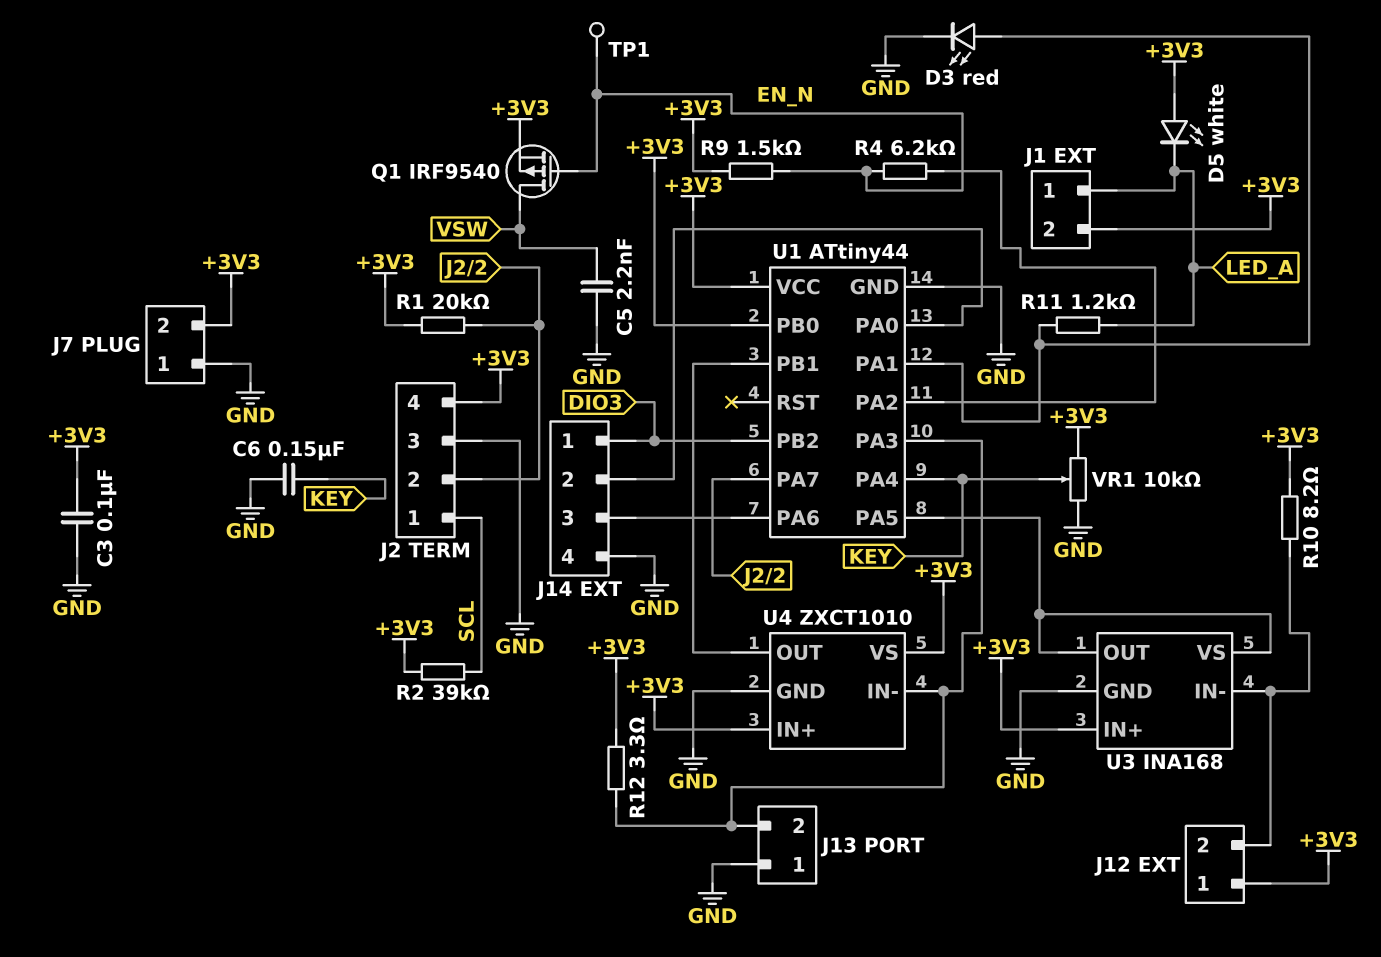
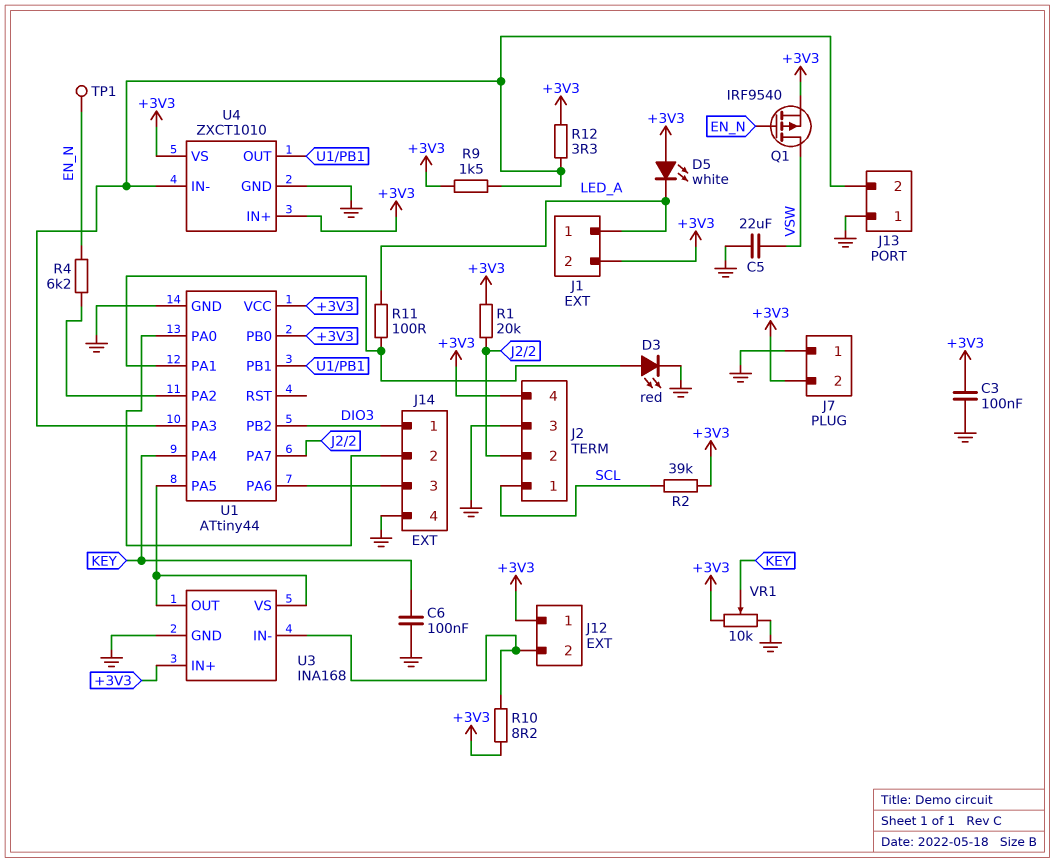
C5: 2.2nF (GND, VSW) -> 22uF (GND, VSW)
C6: 150nF (GND, KEY) -> 100nF (GND, KEY)
R9: 1.5k (+3V3, EN_N) -> 1.5k (+3V3, J13/2)
R11: 1.2k (LED_A, U1/PA1) -> 100 (LED_A, U1/PA1)

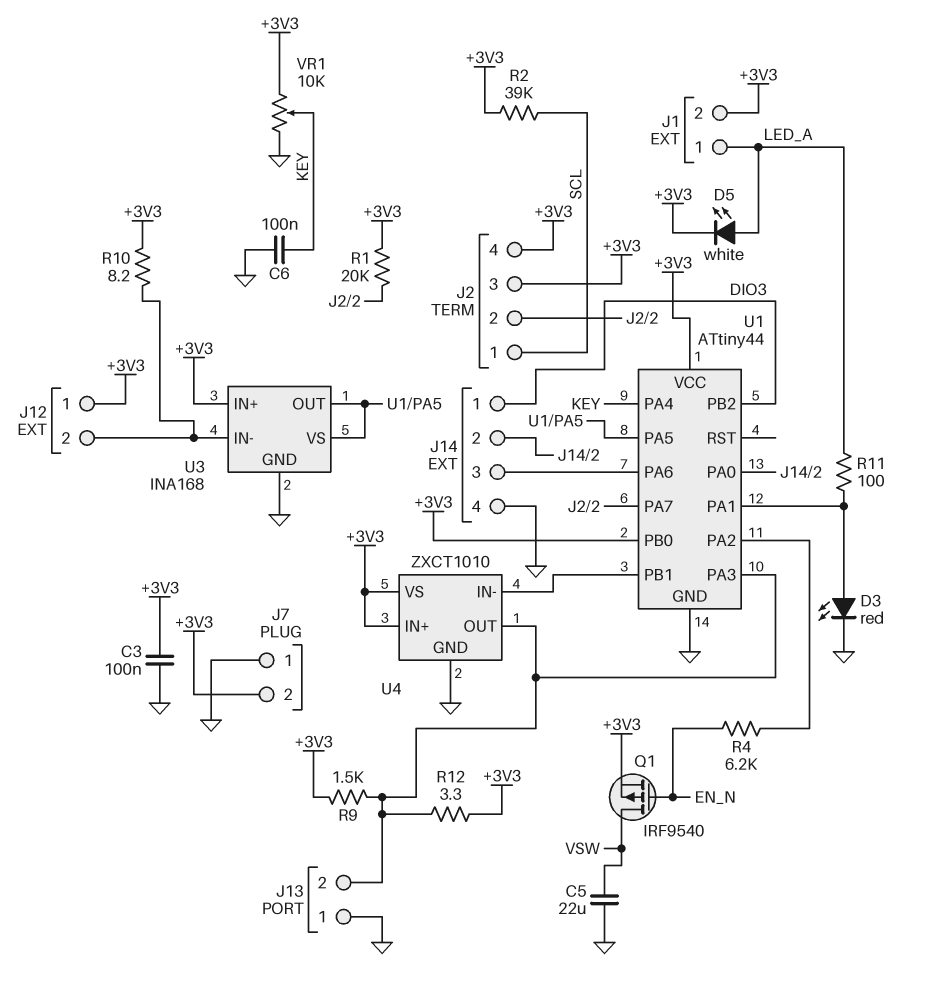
D5: LED white (A +3V3, K LED_A) -> LED white (A LED_A, K +3V3)
J2 pin 3: GND -> +3V3
TP1: test point (EN_N) -> none
U4 pin IN-: J13/2 -> U1/PB1
U4 pin OUT: U1/PB1 -> J13/2

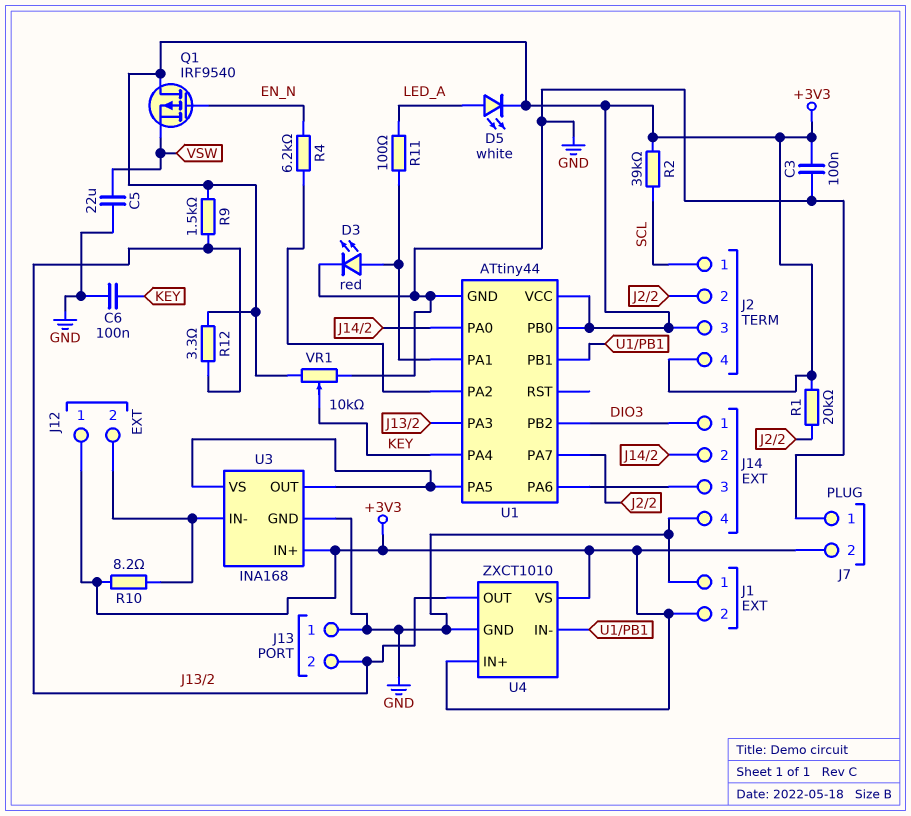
J1 pin 1: LED_A -> GND
Q1: PMOS IRF9540 (G EN_N, D VSW, S +3V3) -> PMOS IRF9540 (G EN_N, D +3V3, S VSW)

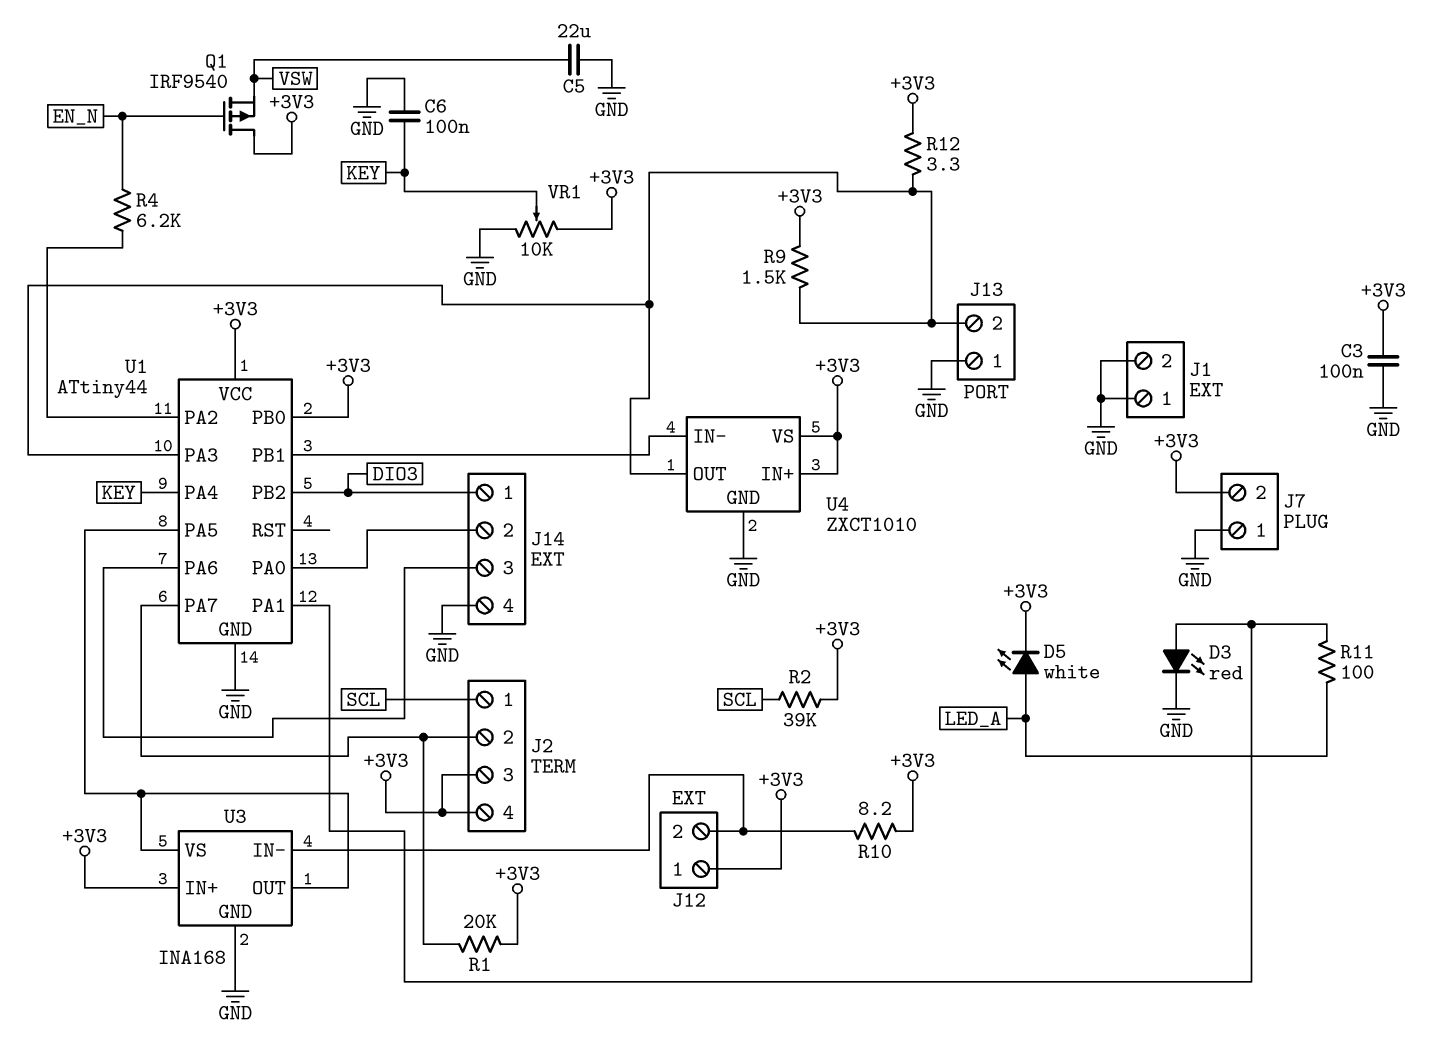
J1 pin 2: +3V3 -> GND

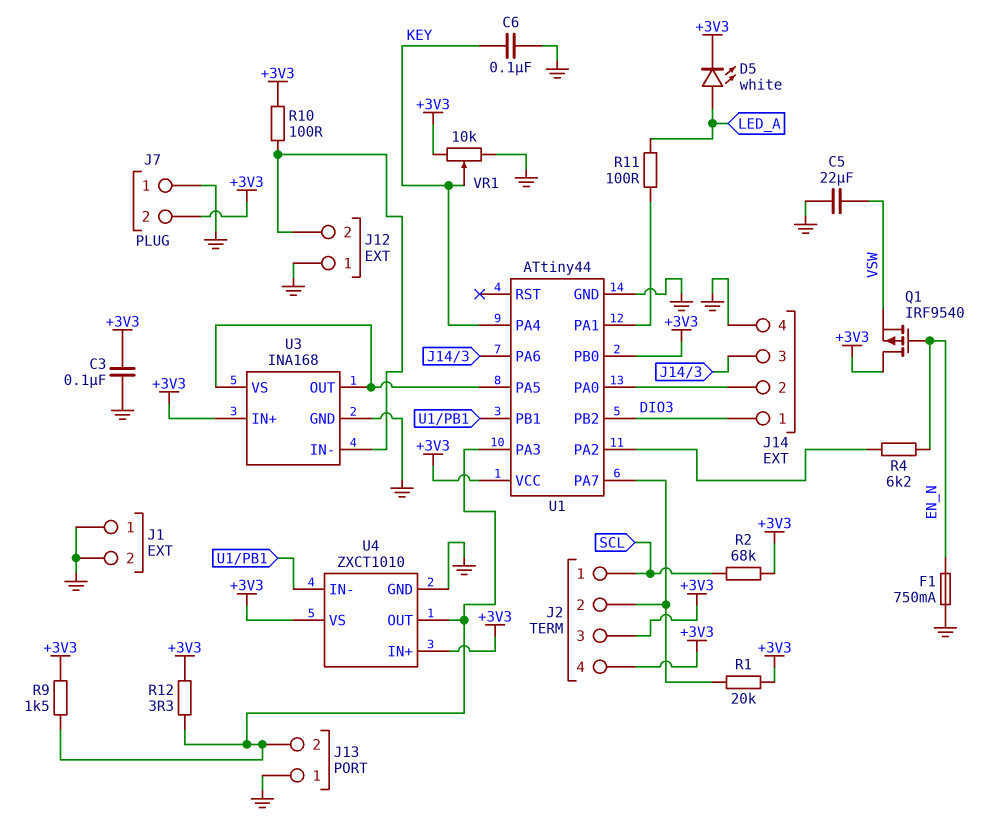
D3: LED red (A U1/PA1, K GND) -> none
F1: none -> 750mA (EN_N, GND)
J12 pin 1: +3V3 -> GND
R2: 39k (+3V3, SCL) -> 68k (+3V3, SCL)
R10: 8.2 (+3V3, J12/2) -> 100 (+3V3, J12/2)

